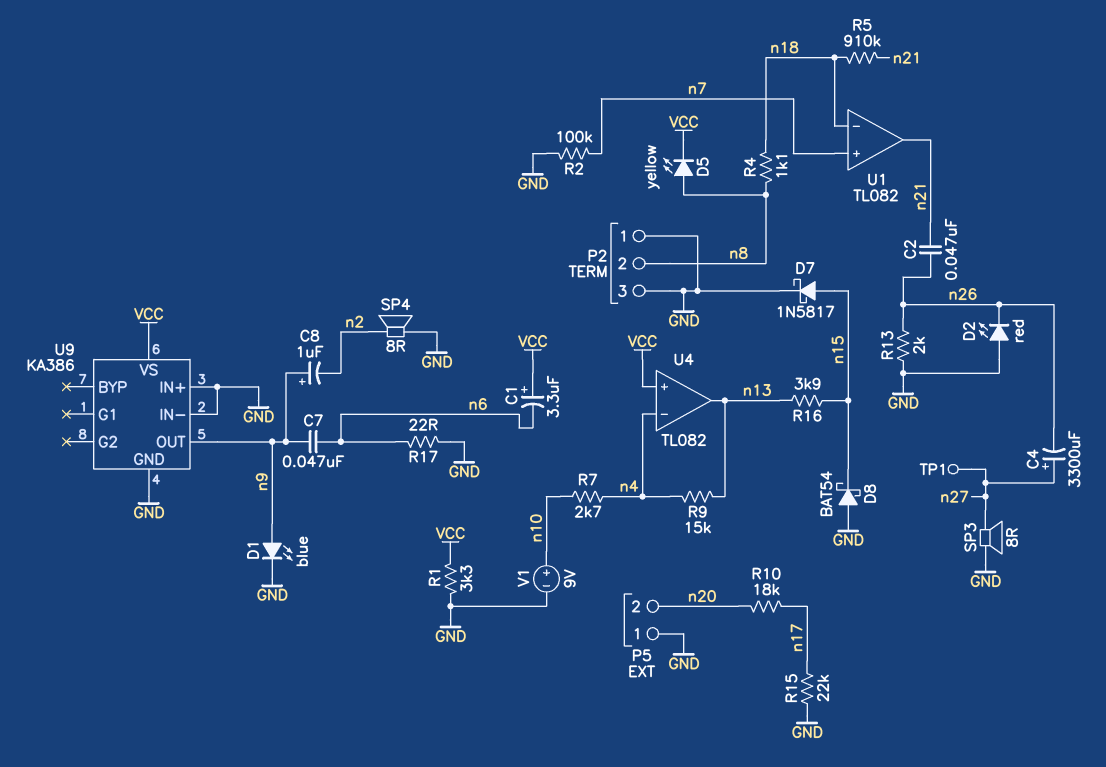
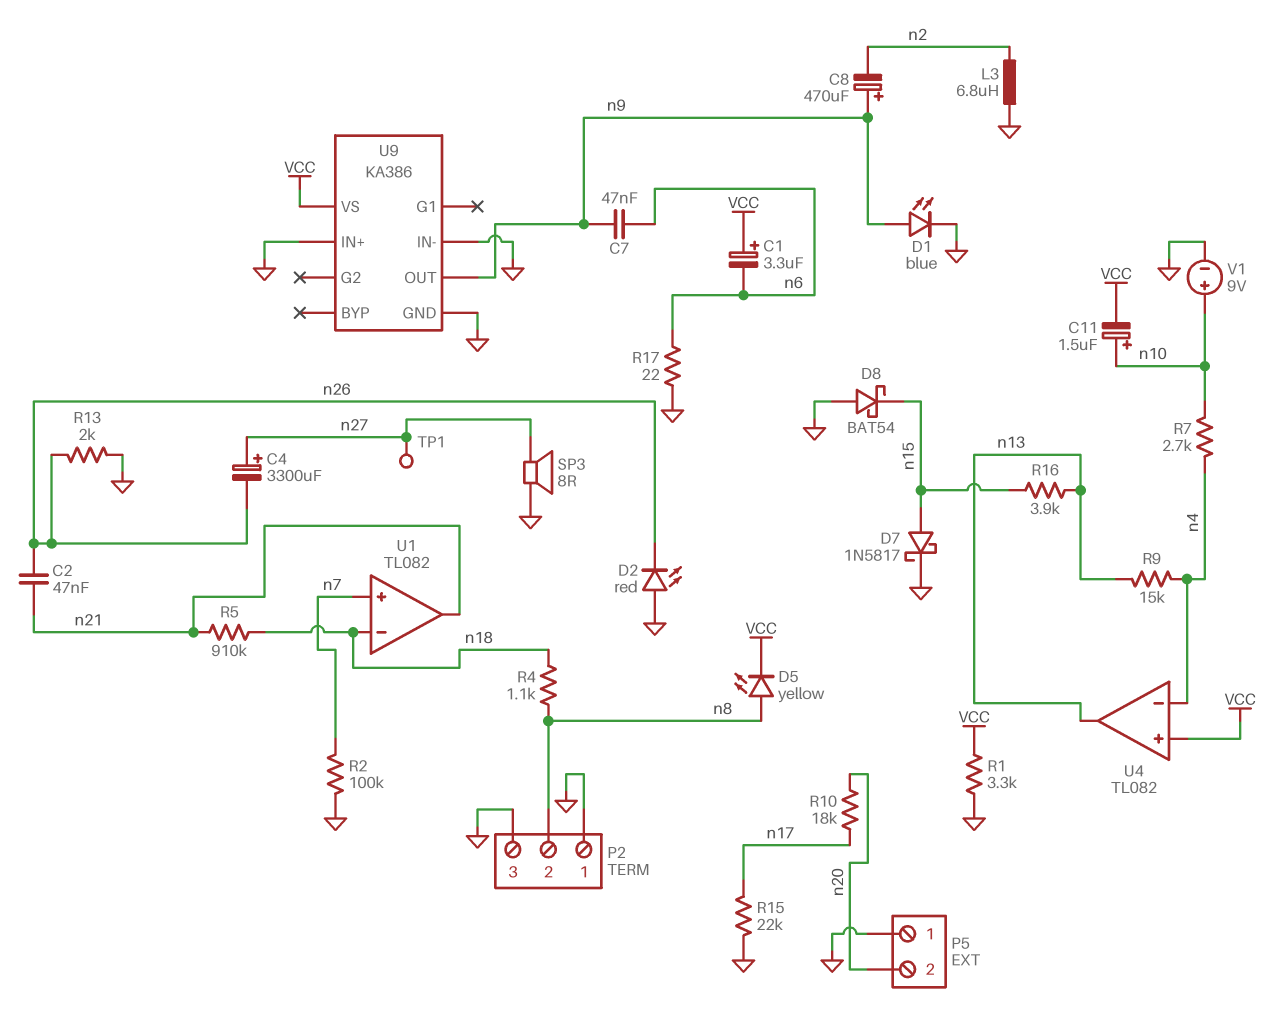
C8: 1uF (plus n9, minus n2) -> 470uF (plus n9, minus n2)
C11: none -> 1.5uF (plus n10, minus VCC)
L3: none -> 6.8uH (GND, n2)
SP4: speaker 8R (GND, n2) -> none

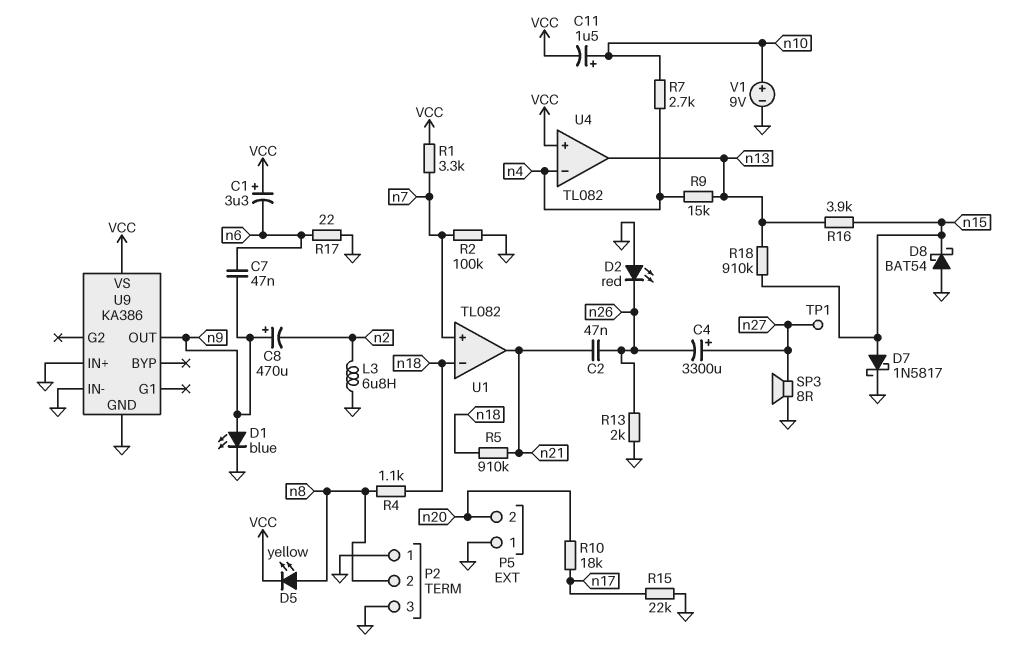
R1: 3.3k (GND, VCC) -> 3.3k (VCC, n7)
R18: none -> 910k (n13, n15)

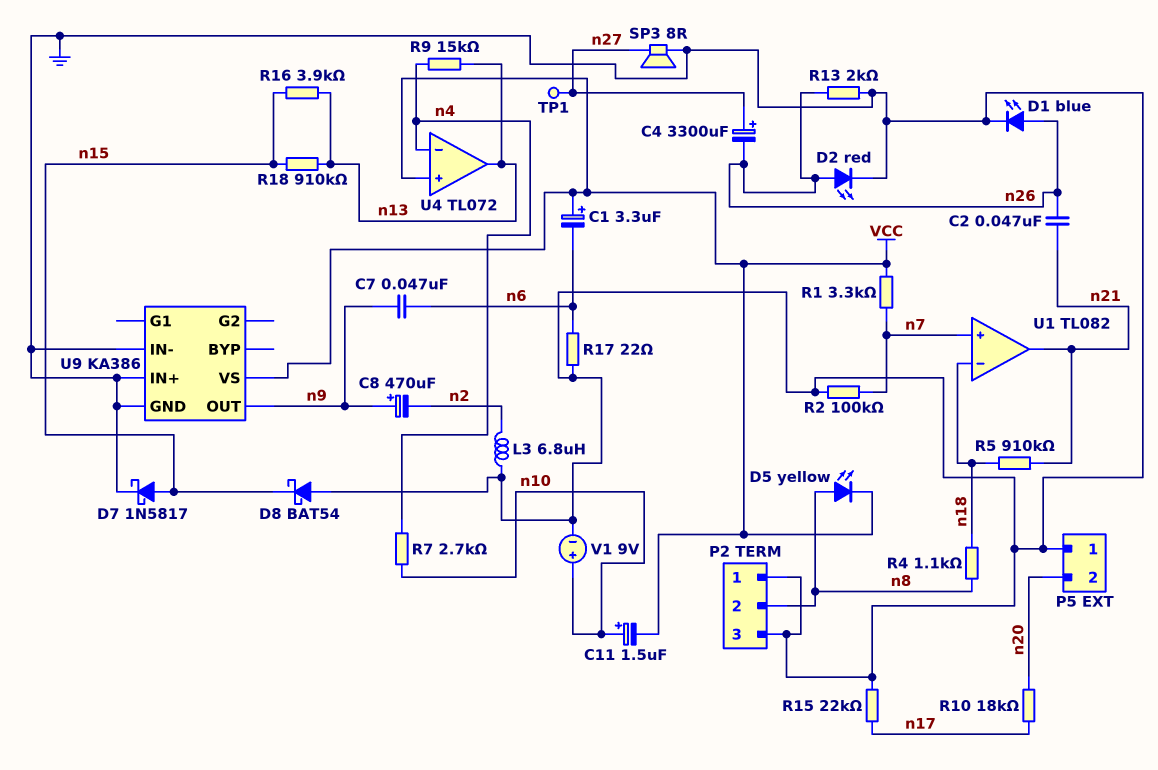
D1: LED blue (A n9, K GND) -> LED blue (A n26, K GND)
D2: LED red (A GND, K n26) -> LED red (A n26, K GND)
U4: TL082 -> TL072

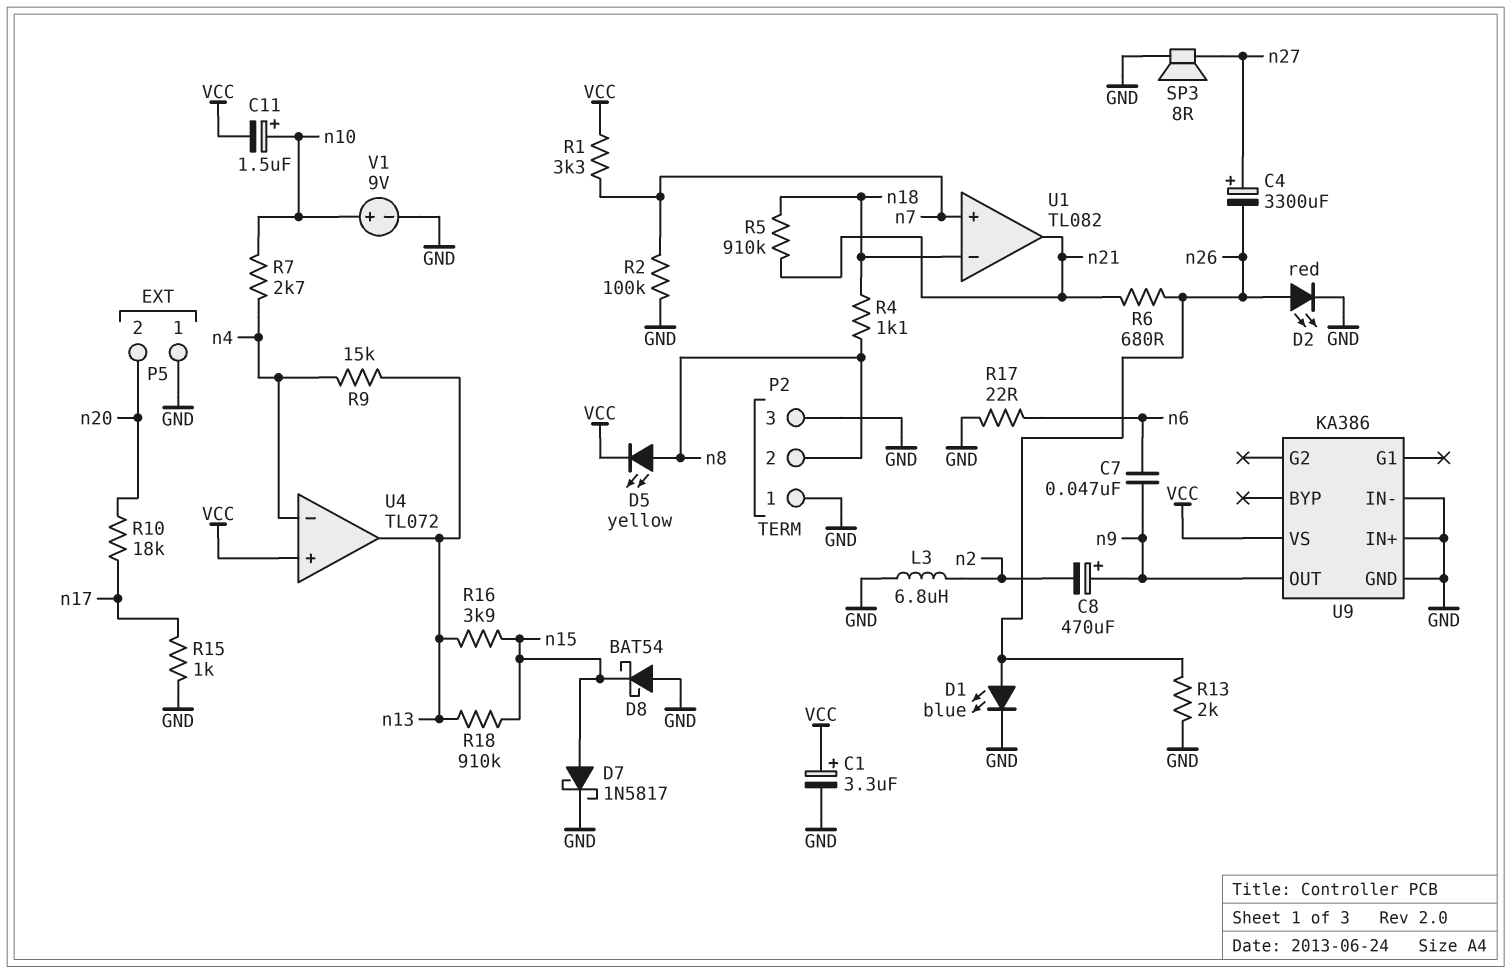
C1: 3.3uF (plus VCC, minus n6) -> 3.3uF (plus VCC, minus GND)
C2: 47nF (n21, n26) -> none
R6: none -> 680 (n21, n26)
R15: 22k (GND, n17) -> 1k (GND, n17)
TP1: test point (n27) -> none

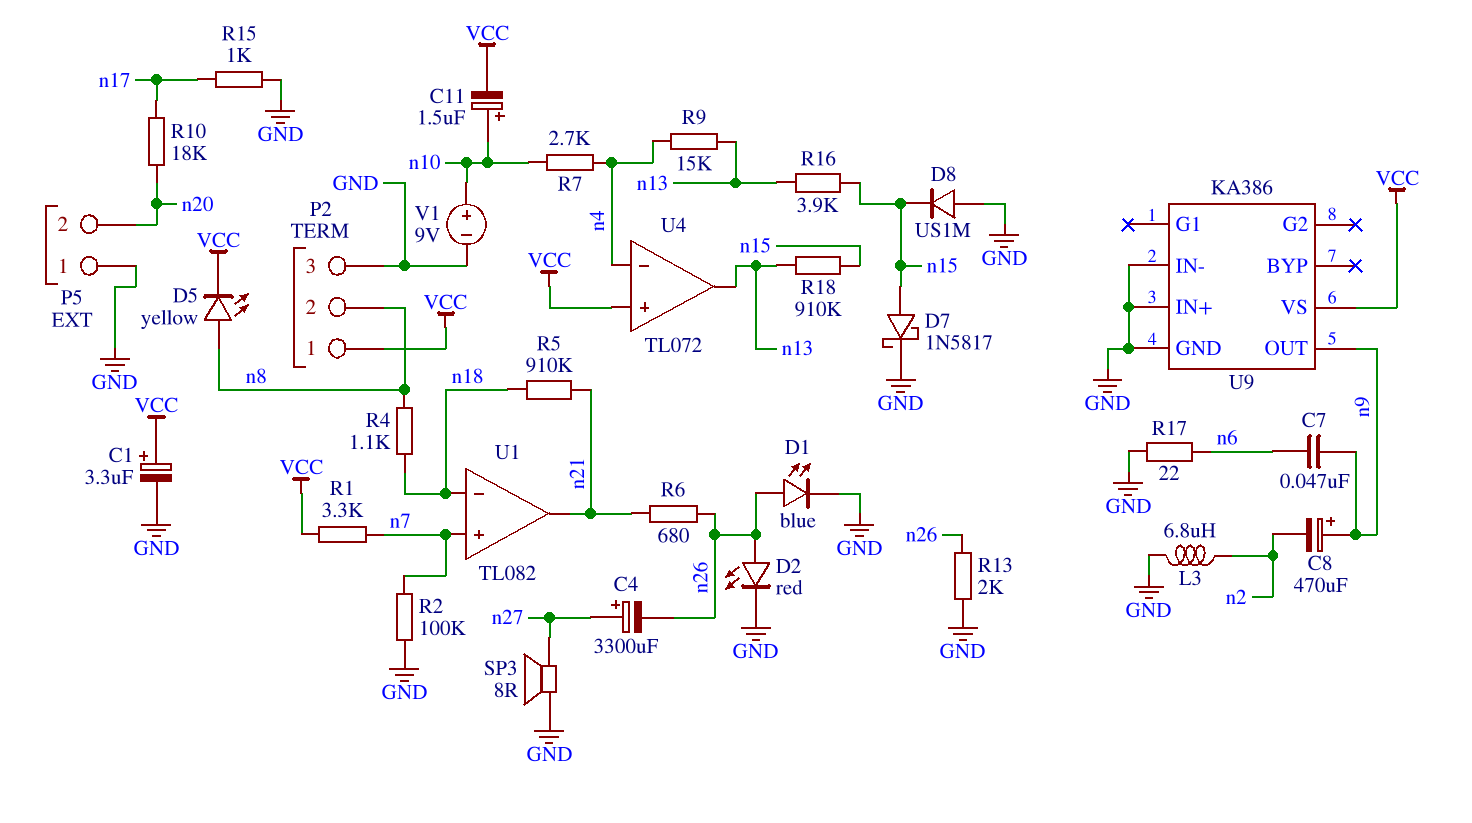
D8: schottky BAT54 (A GND, K n15) -> diode US1M (A GND, K n15)
P2 pin 1: GND -> VCC

